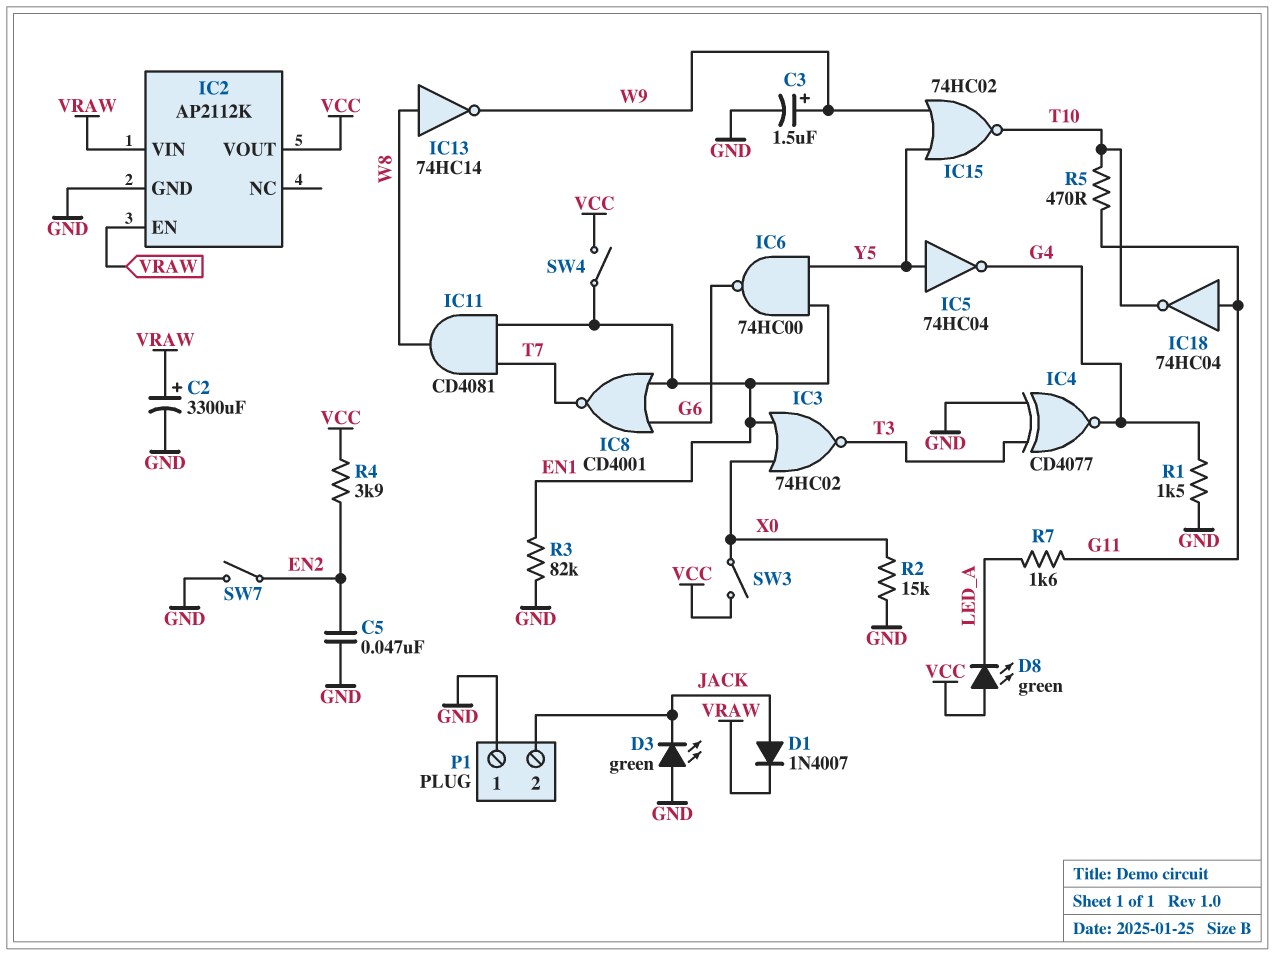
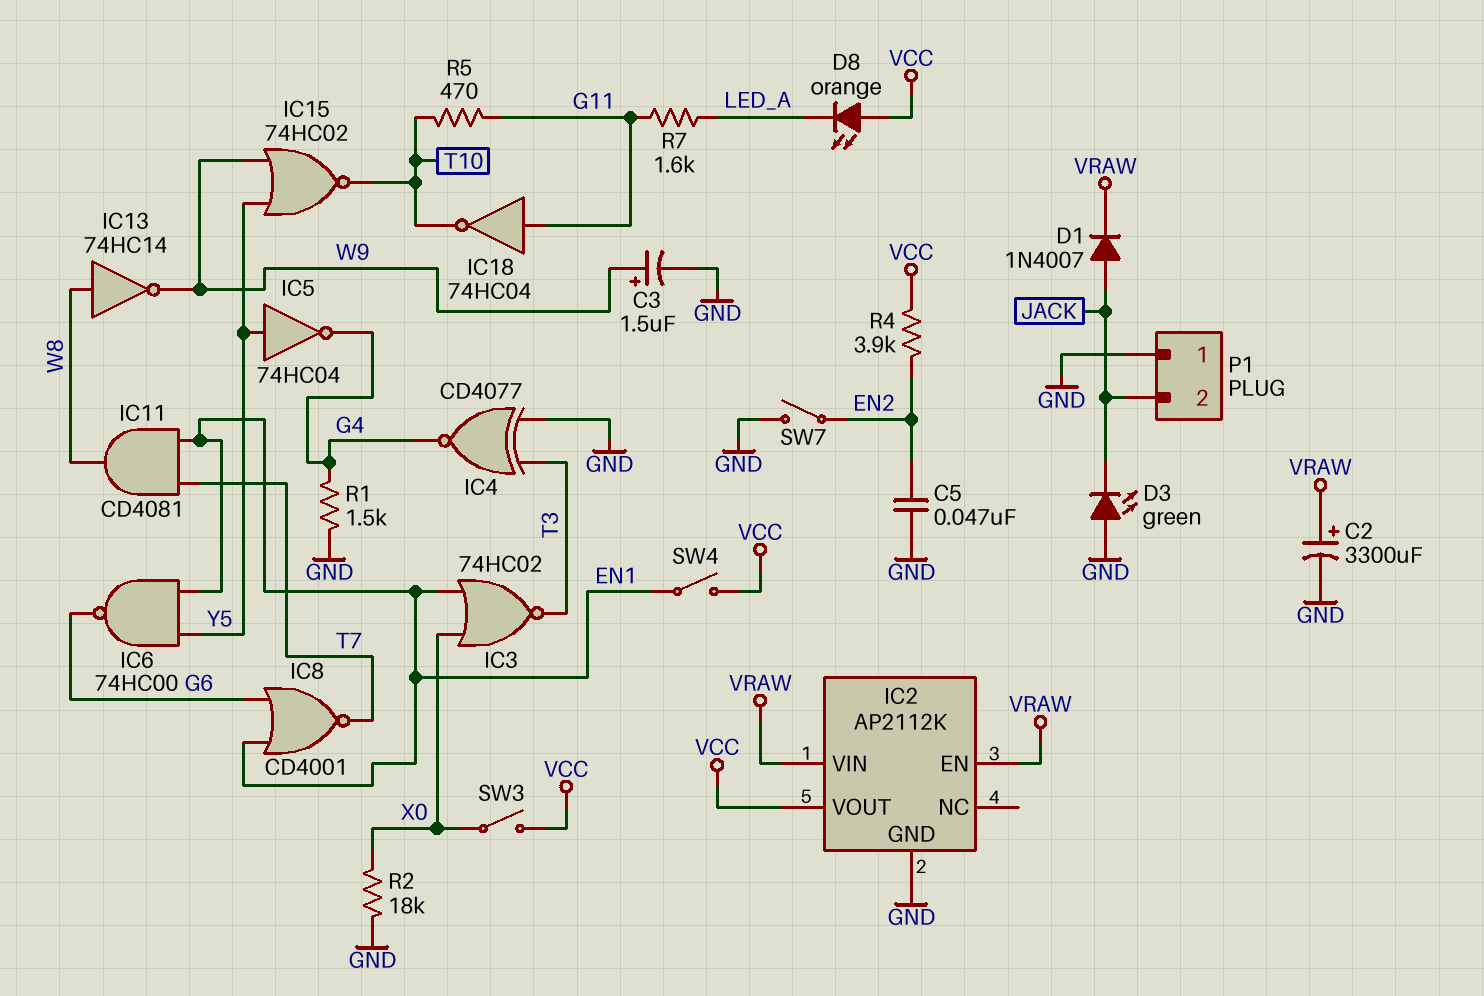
D8: LED green (A VCC, K LED_A) -> LED orange (A VCC, K LED_A)
R2: 15k (GND, X0) -> 18k (GND, X0)
R3: 82k (EN1, GND) -> none

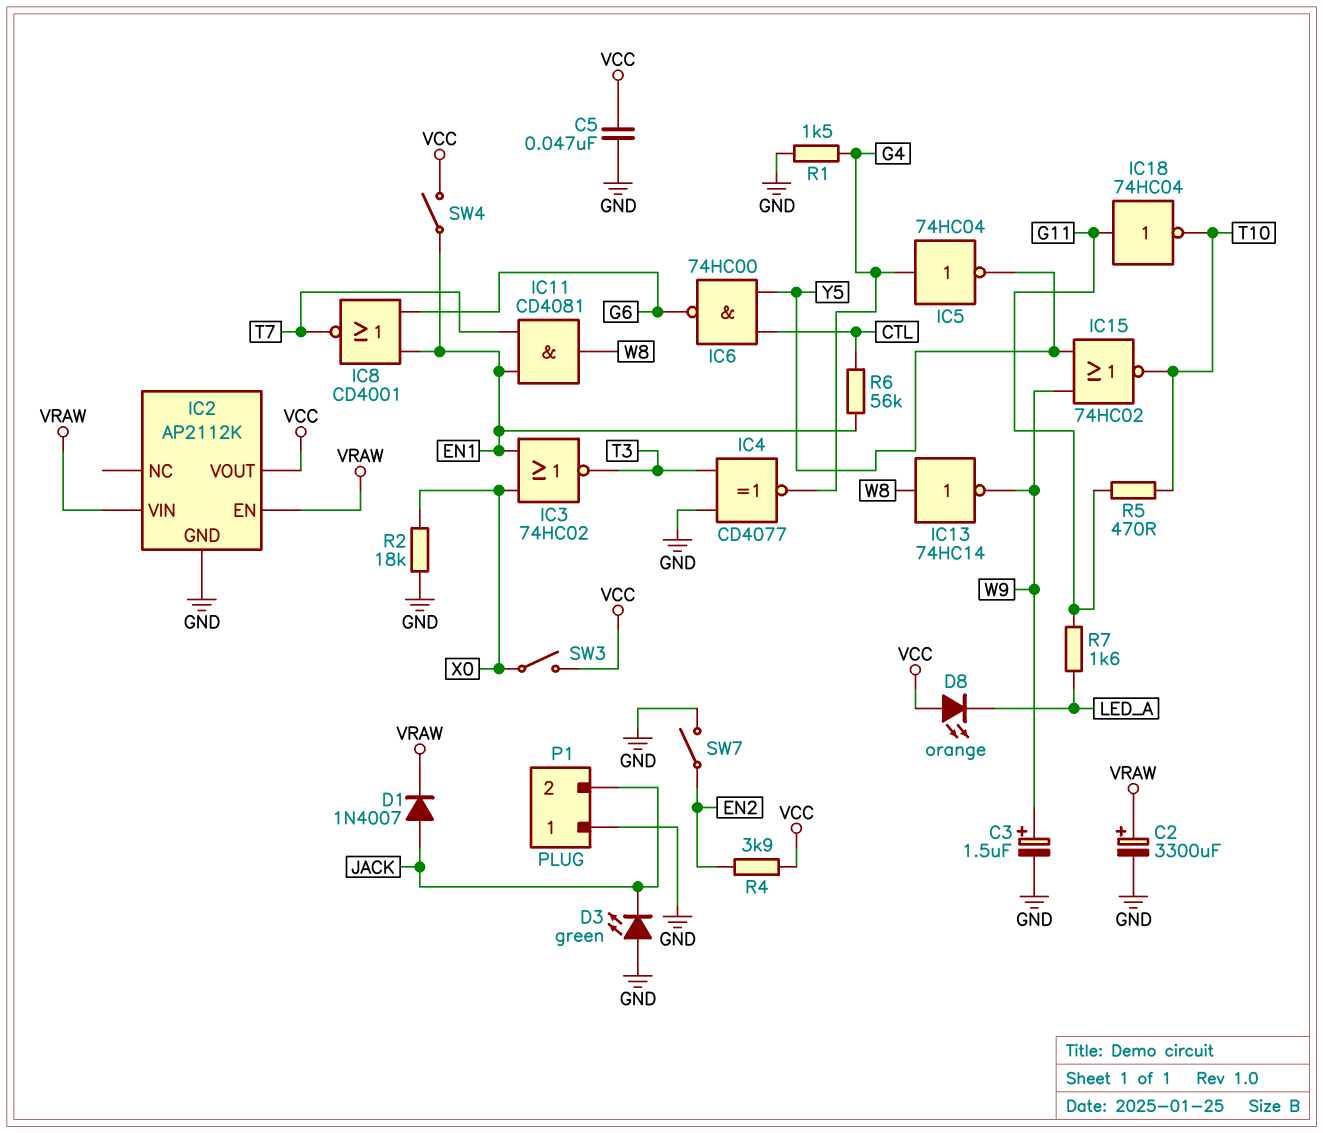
C5: 47nF (EN2, GND) -> 47nF (GND, VCC)
IC5: NOT 74HC04 (in Y5, out G4) -> NOT 74HC04 (in G4, out Y5)
IC6: NAND 74HC00 (in EN1, in Y5, out G6) -> NAND 74HC00 (in CTL, in Y5, out G6)
R6: none -> 56k (CTL, EN1)

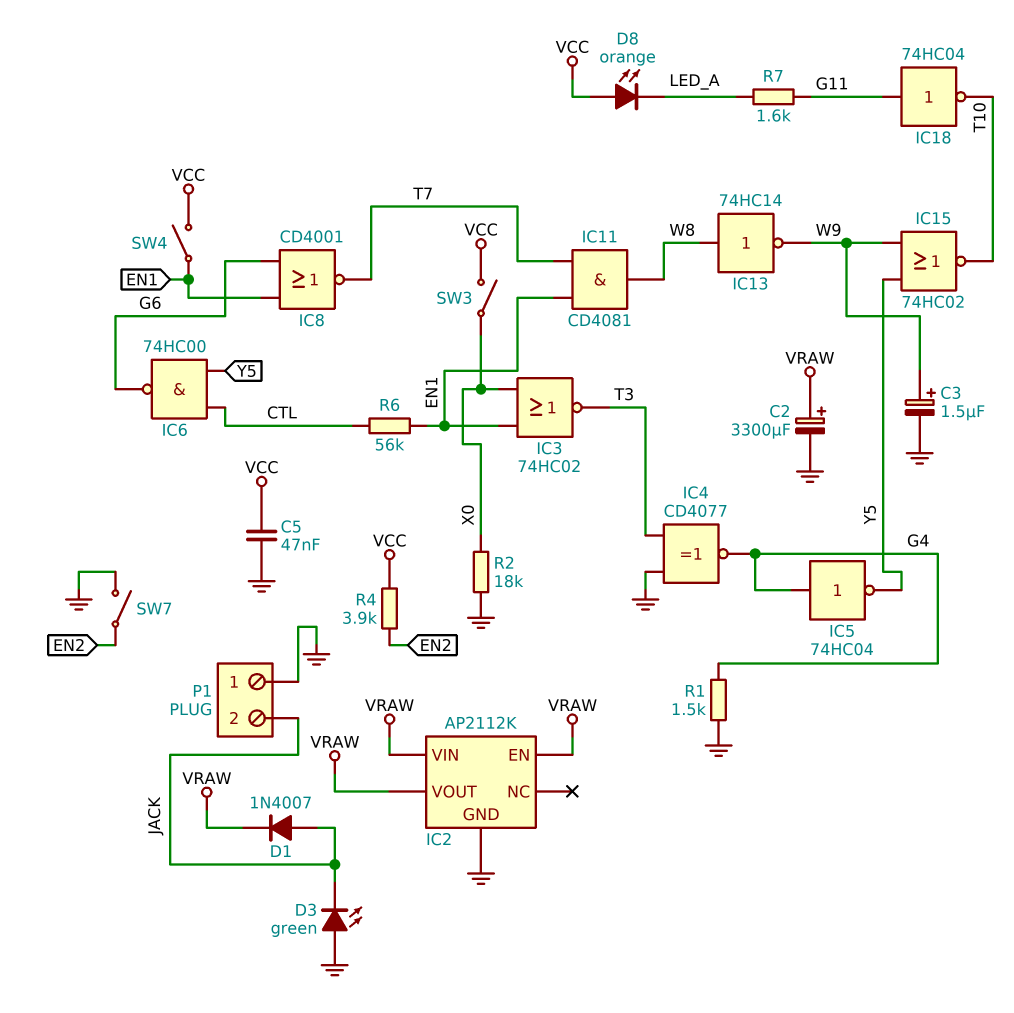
IC2 pin VOUT: VCC -> VRAW
R5: 470 (G11, T10) -> none

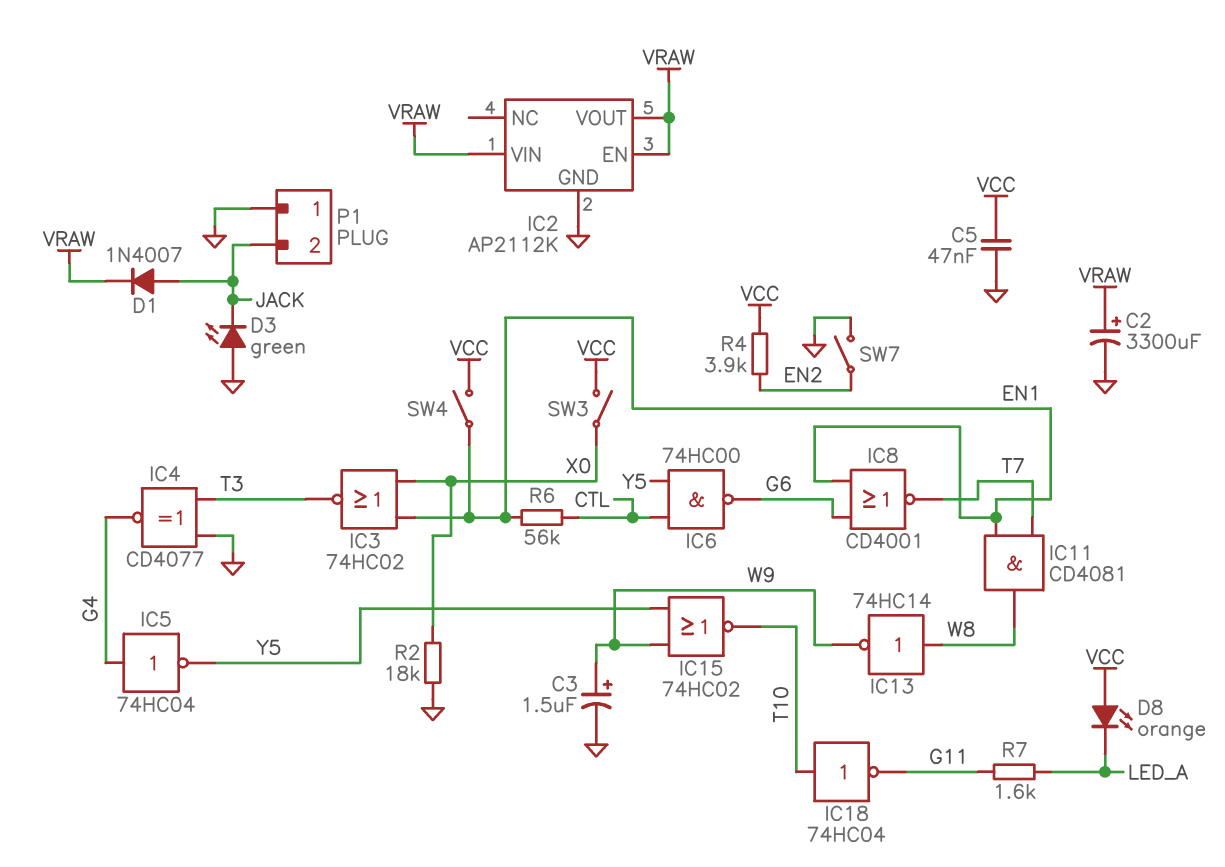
IC18: NOT 74HC04 (in G11, out T10) -> NOT 74HC04 (in T10, out G11)
R1: 1.5k (G4, GND) -> none

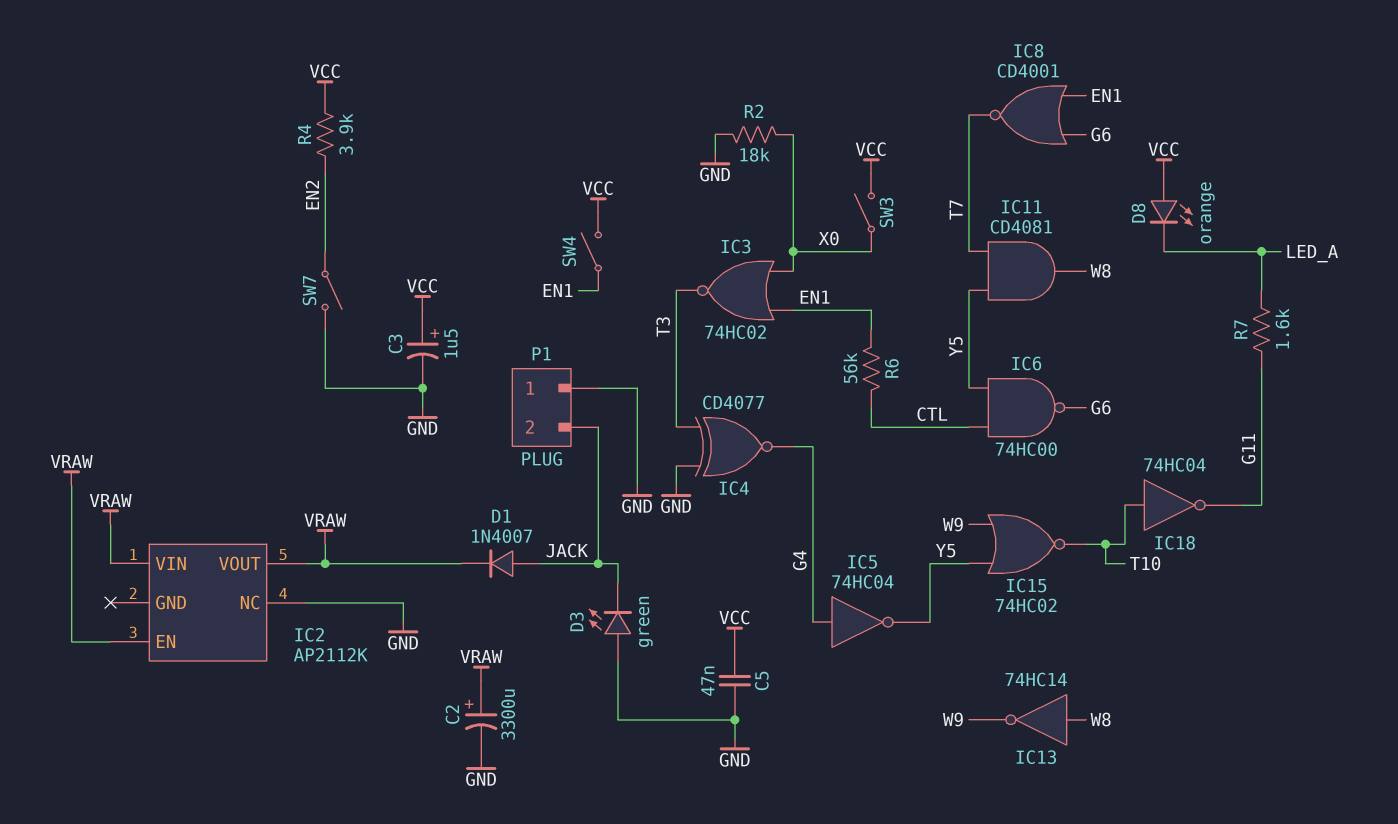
C3: 1.5uF (plus W9, minus GND) -> 1.5uF (plus VCC, minus GND)
IC2 pin GND: GND -> none
IC2 pin NC: none -> GND
IC11: AND CD4081 (in EN1, in T7, out W8) -> AND CD4081 (in T7, in Y5, out W8)

